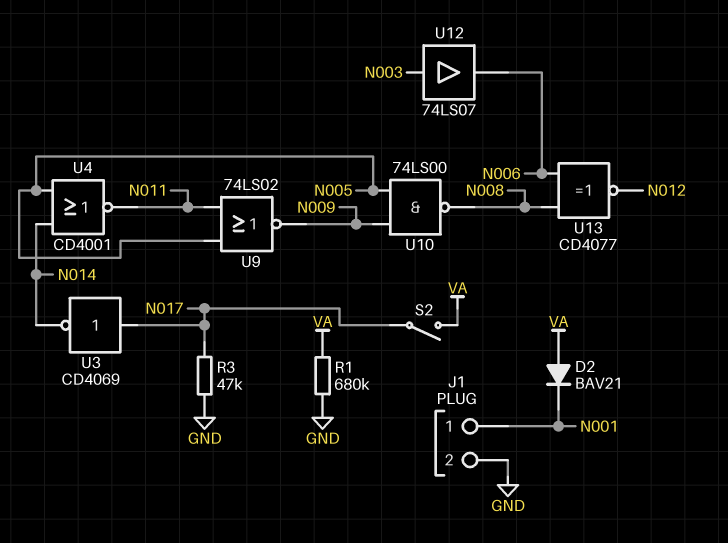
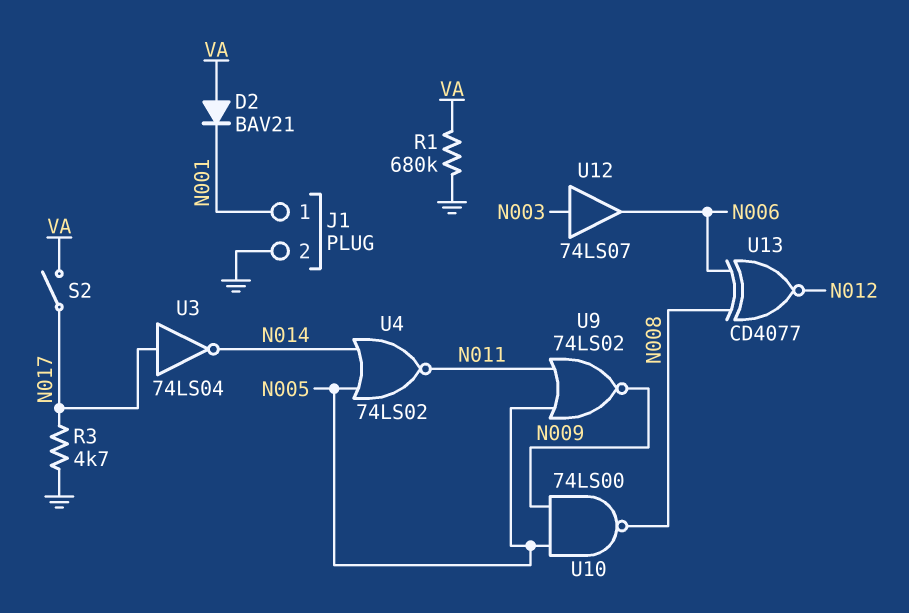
R3: 47k (GND, N017) -> 4.7k (GND, N017)
U3: NOT CD4069 (in N017, out N014) -> NOT 74LS04 (in N017, out N014)
U4: NOR CD4001 (in N005, in N014, out N011) -> NOR 74LS02 (in N005, in N014, out N011)

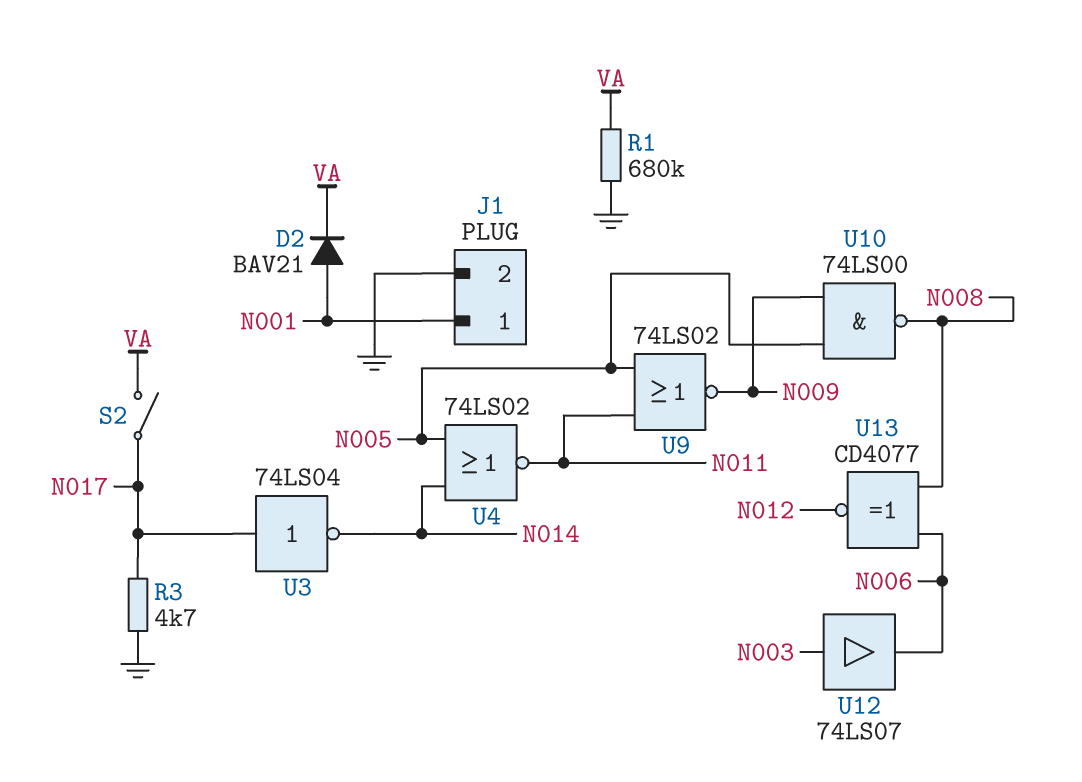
D2: diode BAV21 (A VA, K N001) -> diode BAV21 (A N001, K VA)

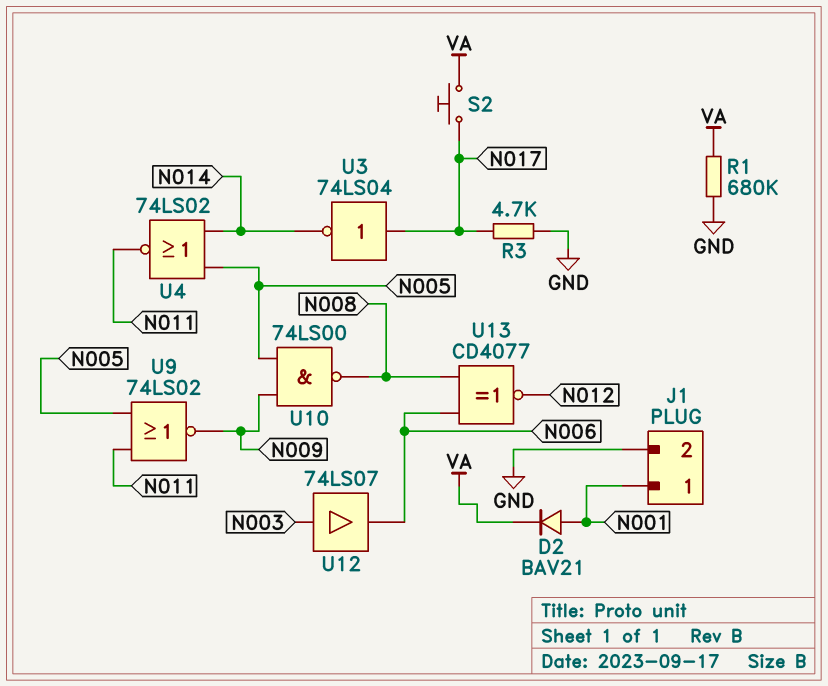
S2: switch (N017, VA) -> button (N017, VA)

